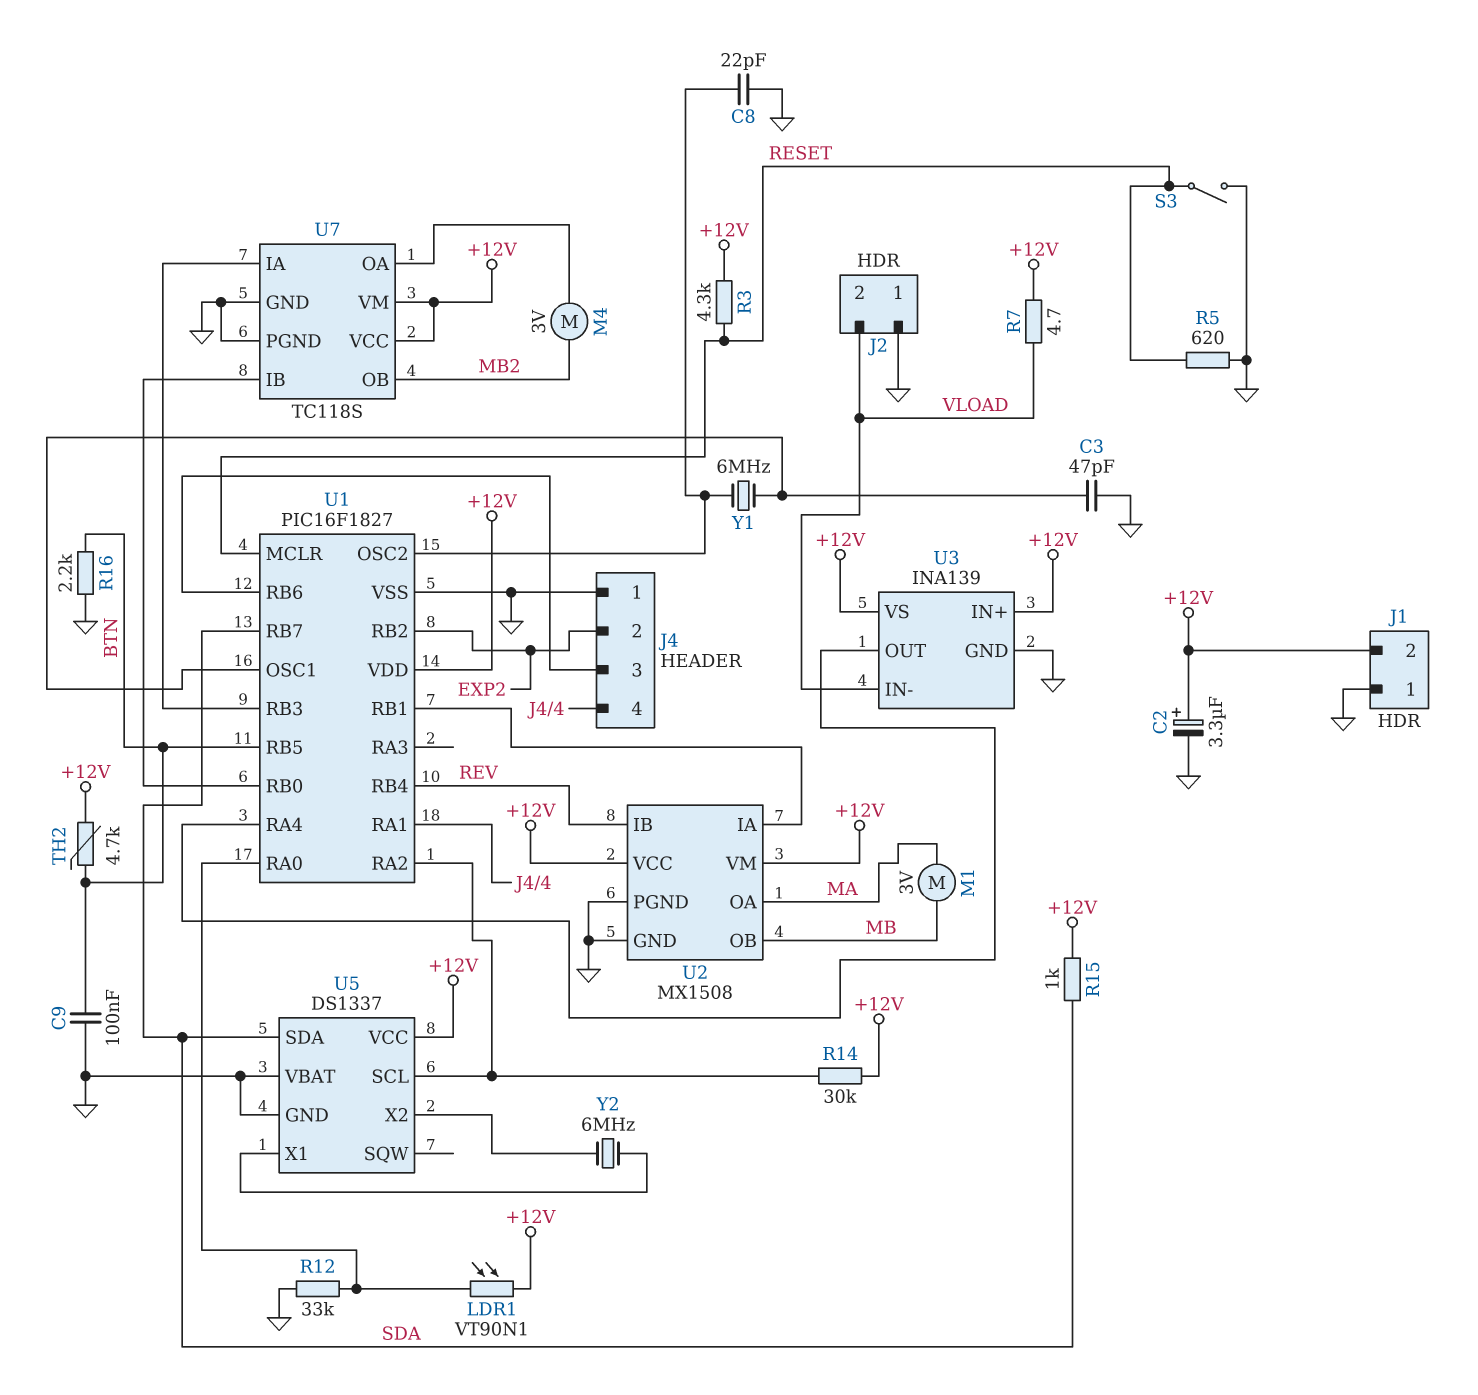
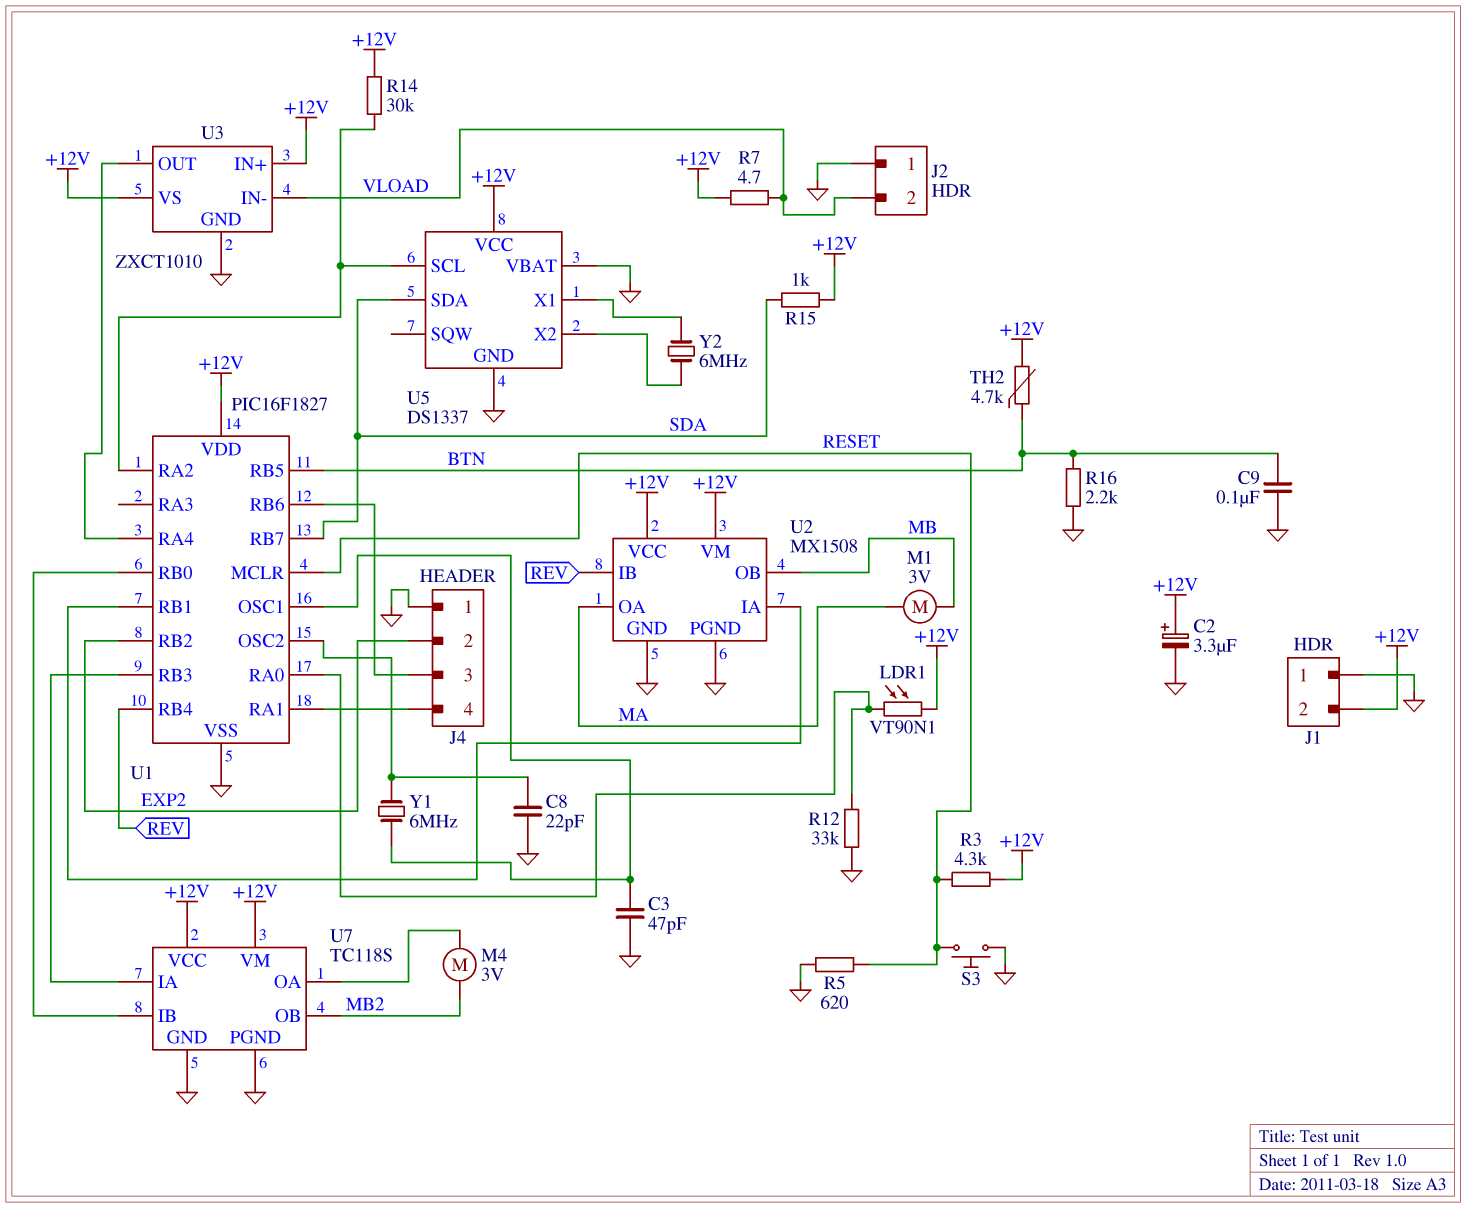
S3: switch (GND, RESET) -> button (GND, RESET)
U3: INA139 -> ZXCT1010

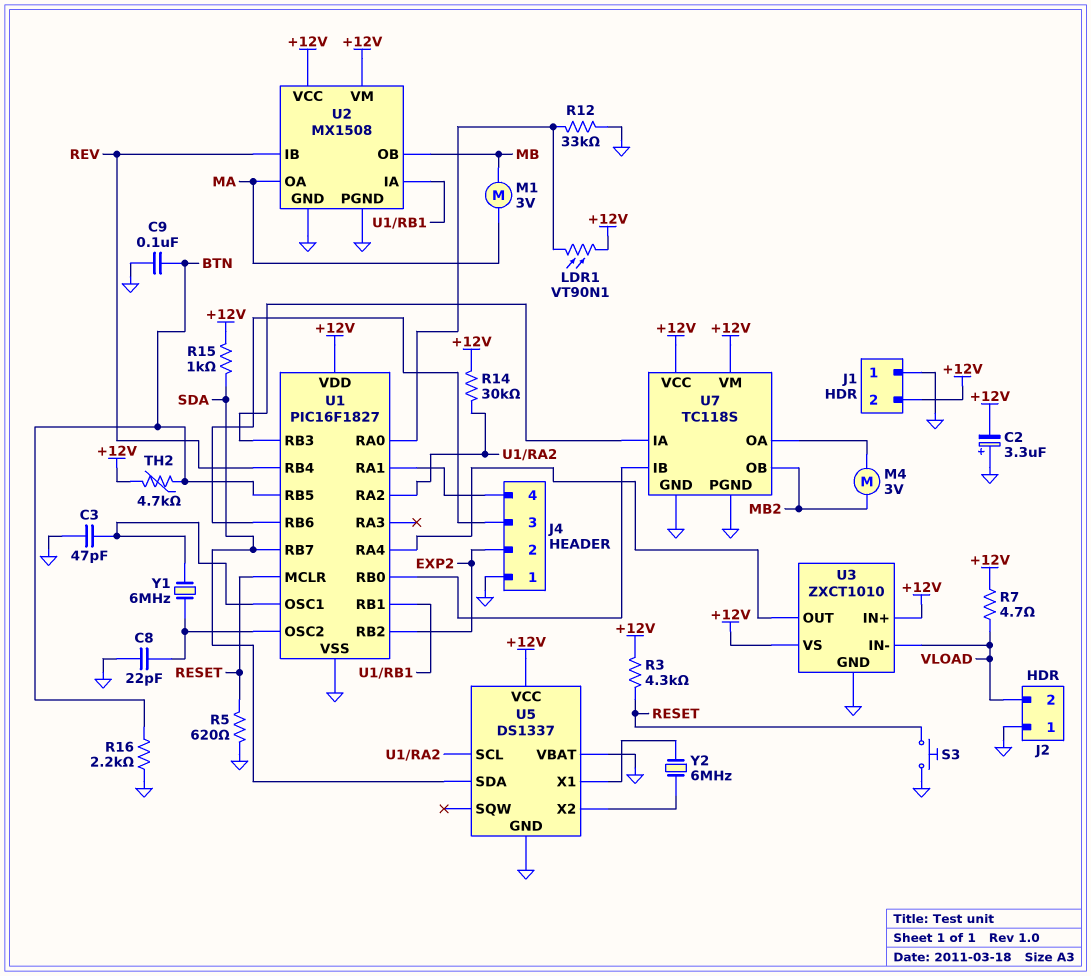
C2: 3.3uF (plus +12V, minus GND) -> 3.3uF (plus GND, minus +12V)

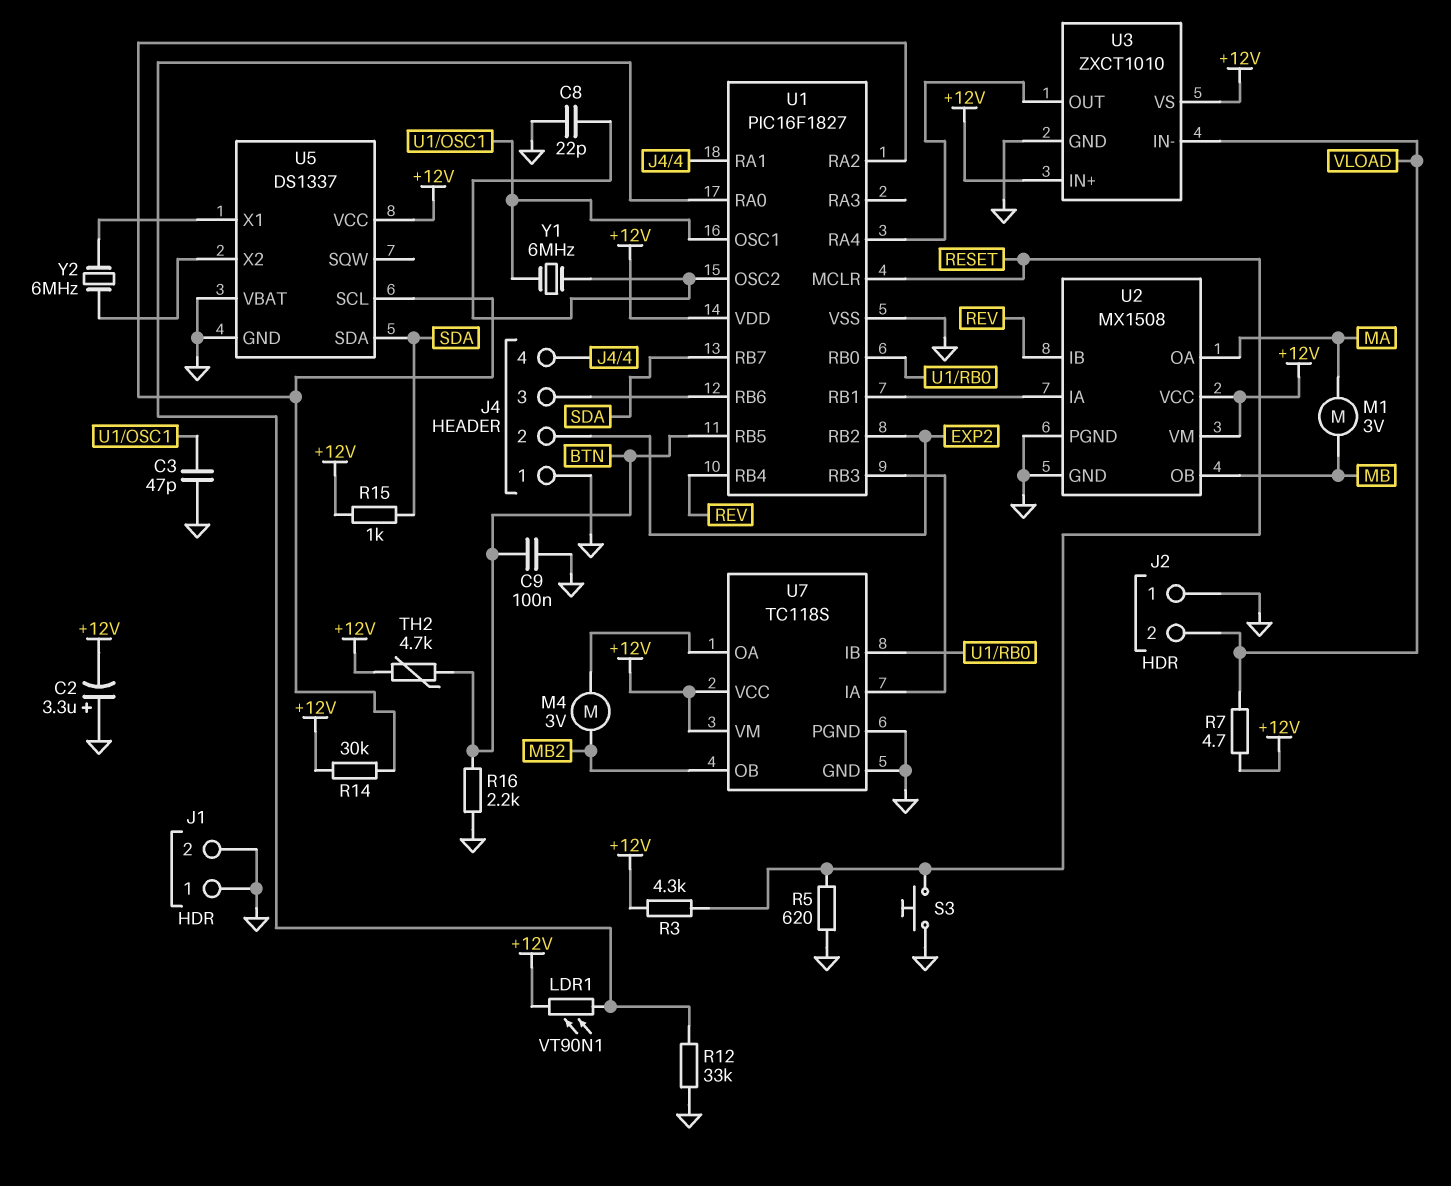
J1 pin 2: +12V -> GND

